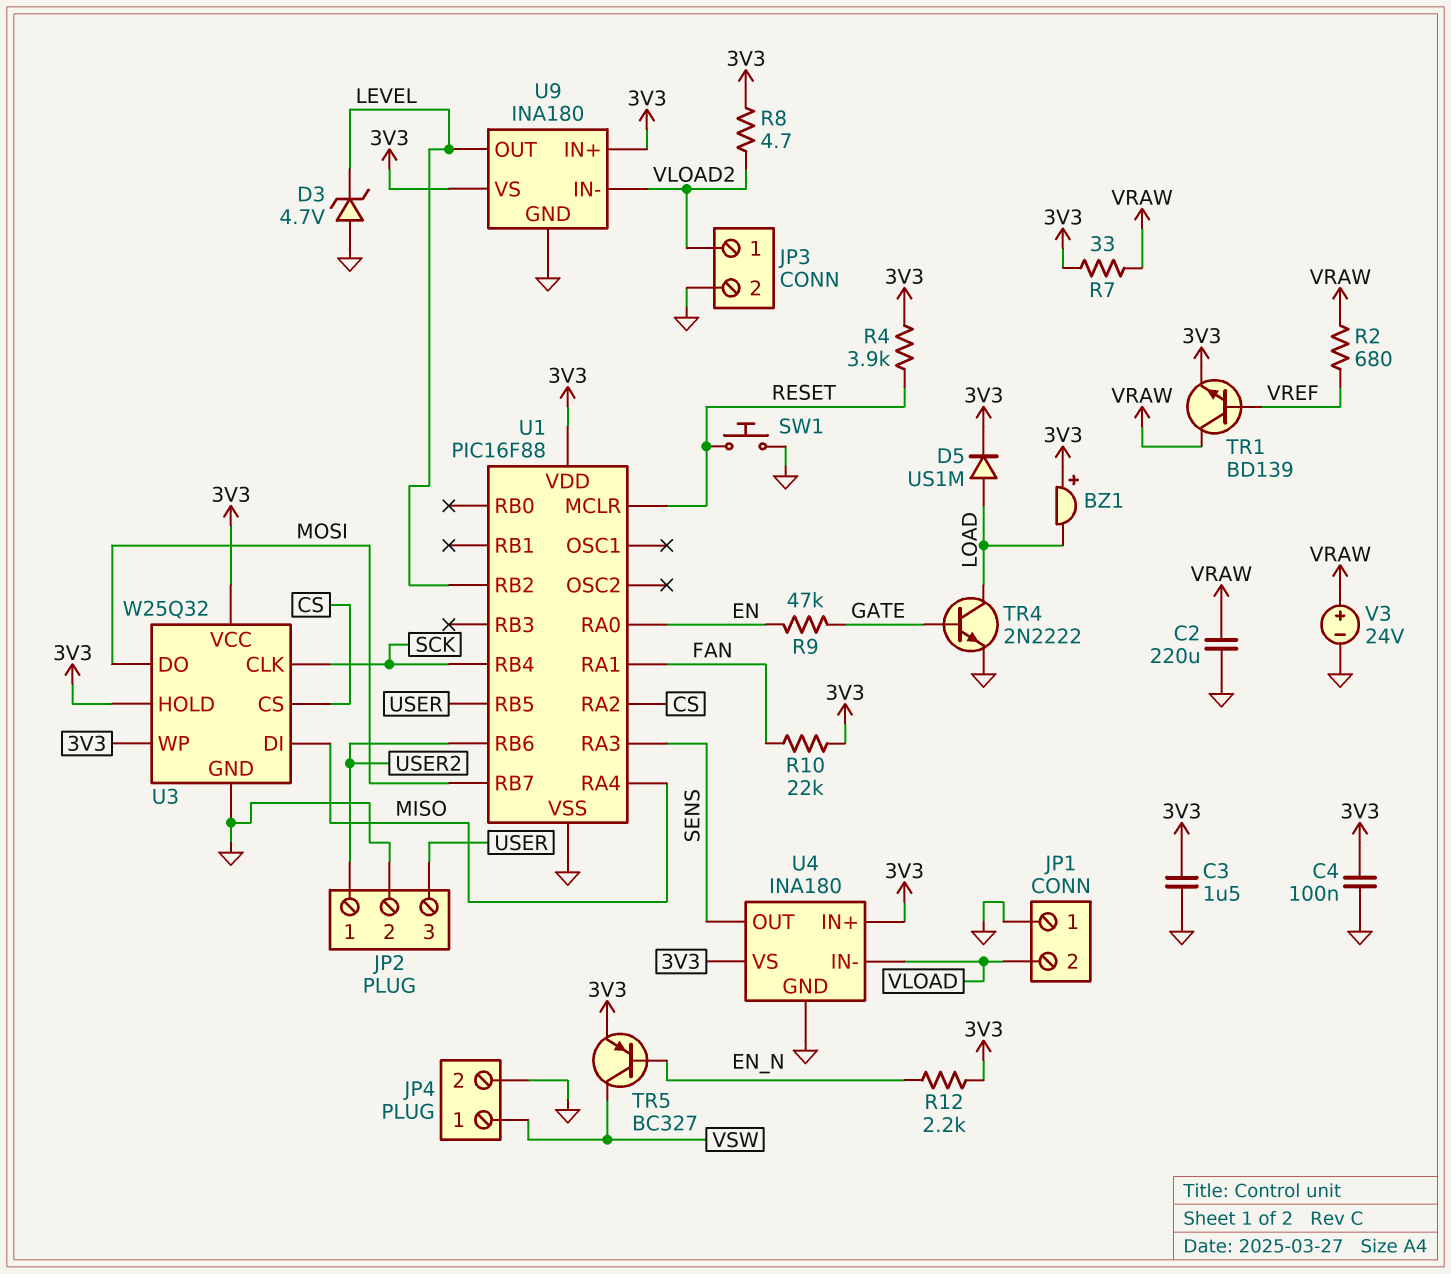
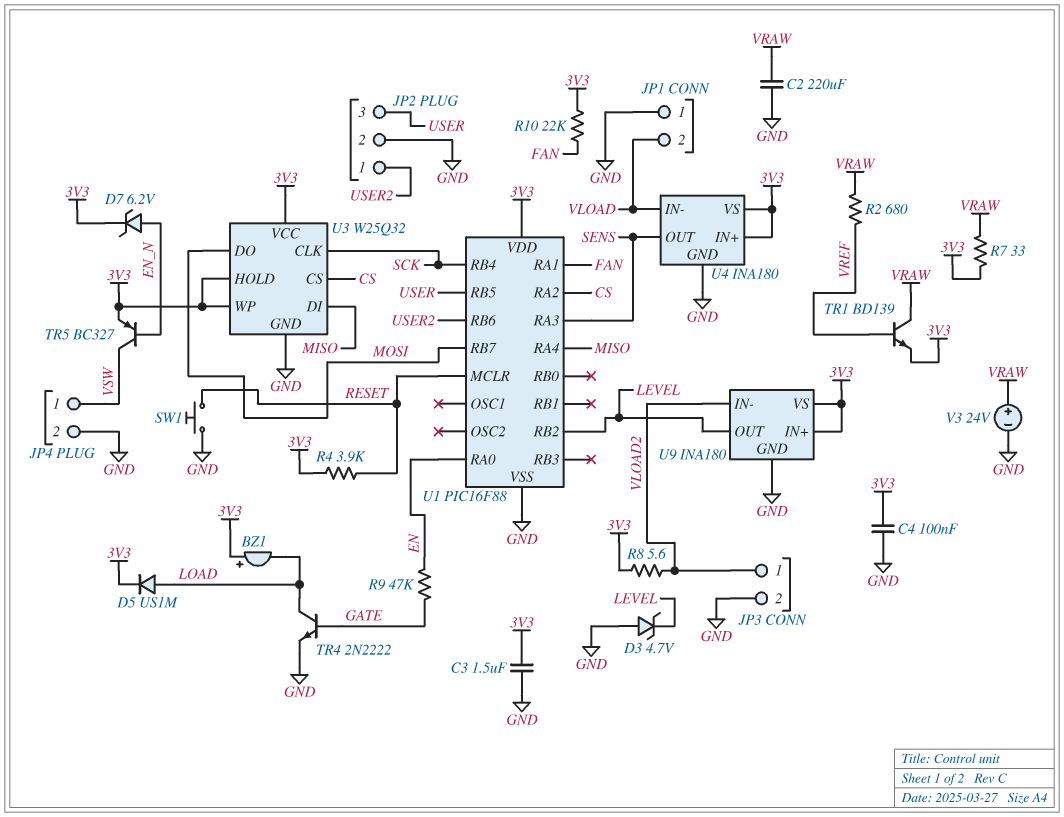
D7: none -> zener 6.2V (A EN_N, K 3V3)
R8: 4.7 (3V3, VLOAD2) -> 5.6 (3V3, VLOAD2)
R12: 2.2k (3V3, EN_N) -> none

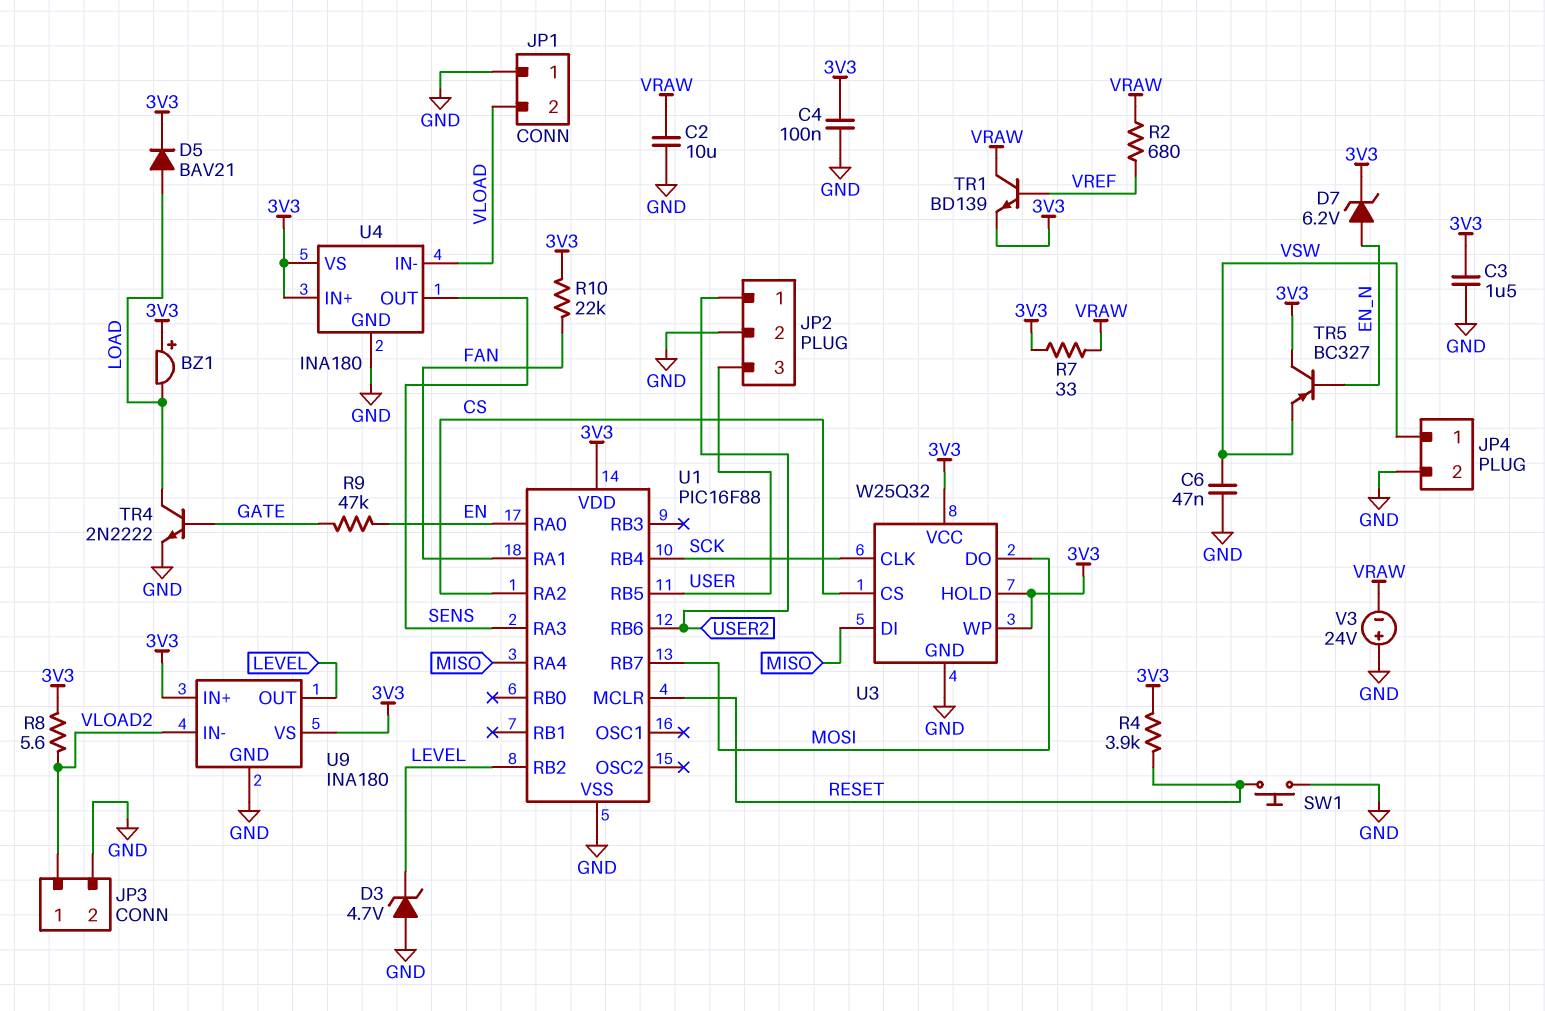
C2: 220uF (GND, VRAW) -> 10uF (GND, VRAW)
C6: none -> 47nF (GND, VSW)
D5: diode US1M (A LOAD, K 3V3) -> diode BAV21 (A LOAD, K 3V3)
TR5: PNP BC327 (B EN_N, C VSW, E 3V3) -> PNP BC327 (B EN_N, C 3V3, E VSW)
V3: 24V (plus VRAW, minus GND) -> 24V (plus GND, minus VRAW)

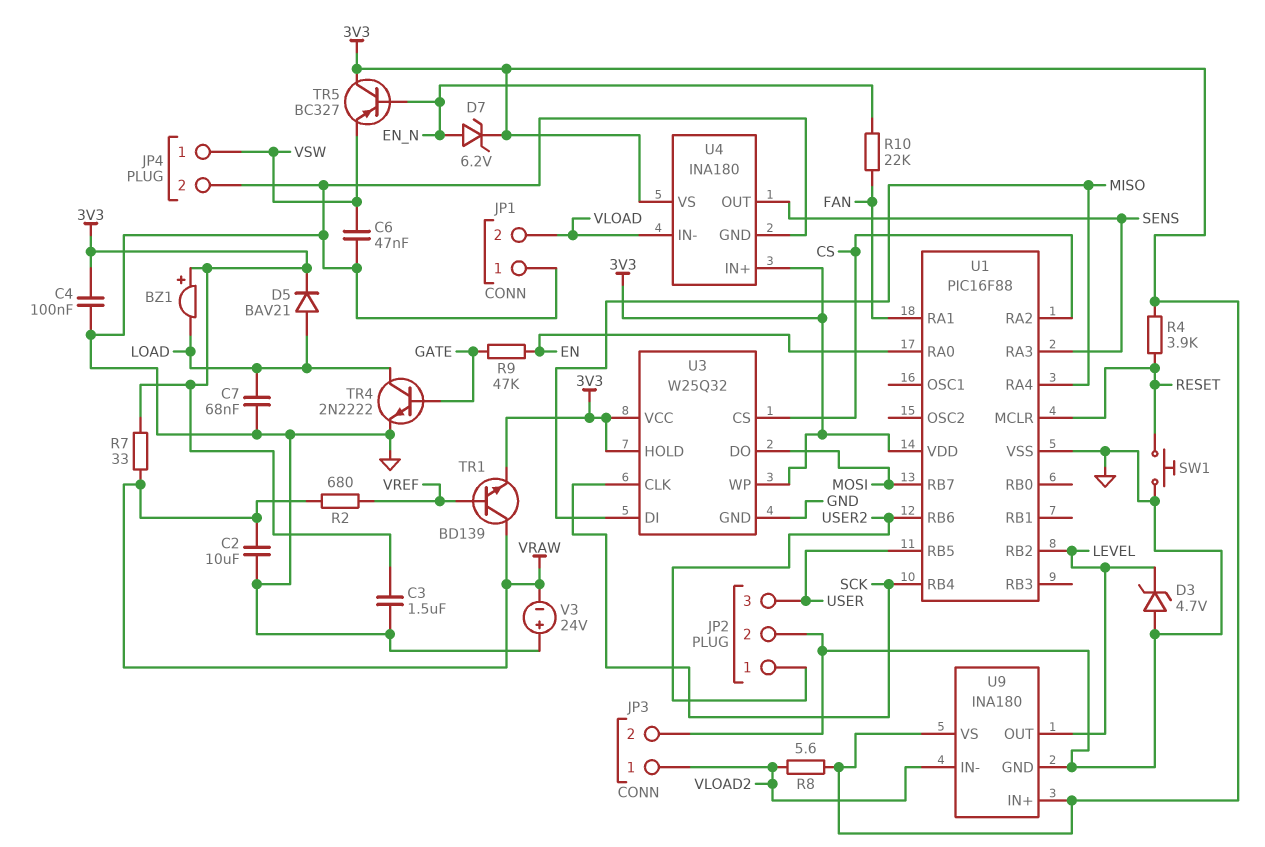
C7: none -> 68nF (GND, LOAD)
R10: 22k (3V3, FAN) -> 22k (EN_N, FAN)

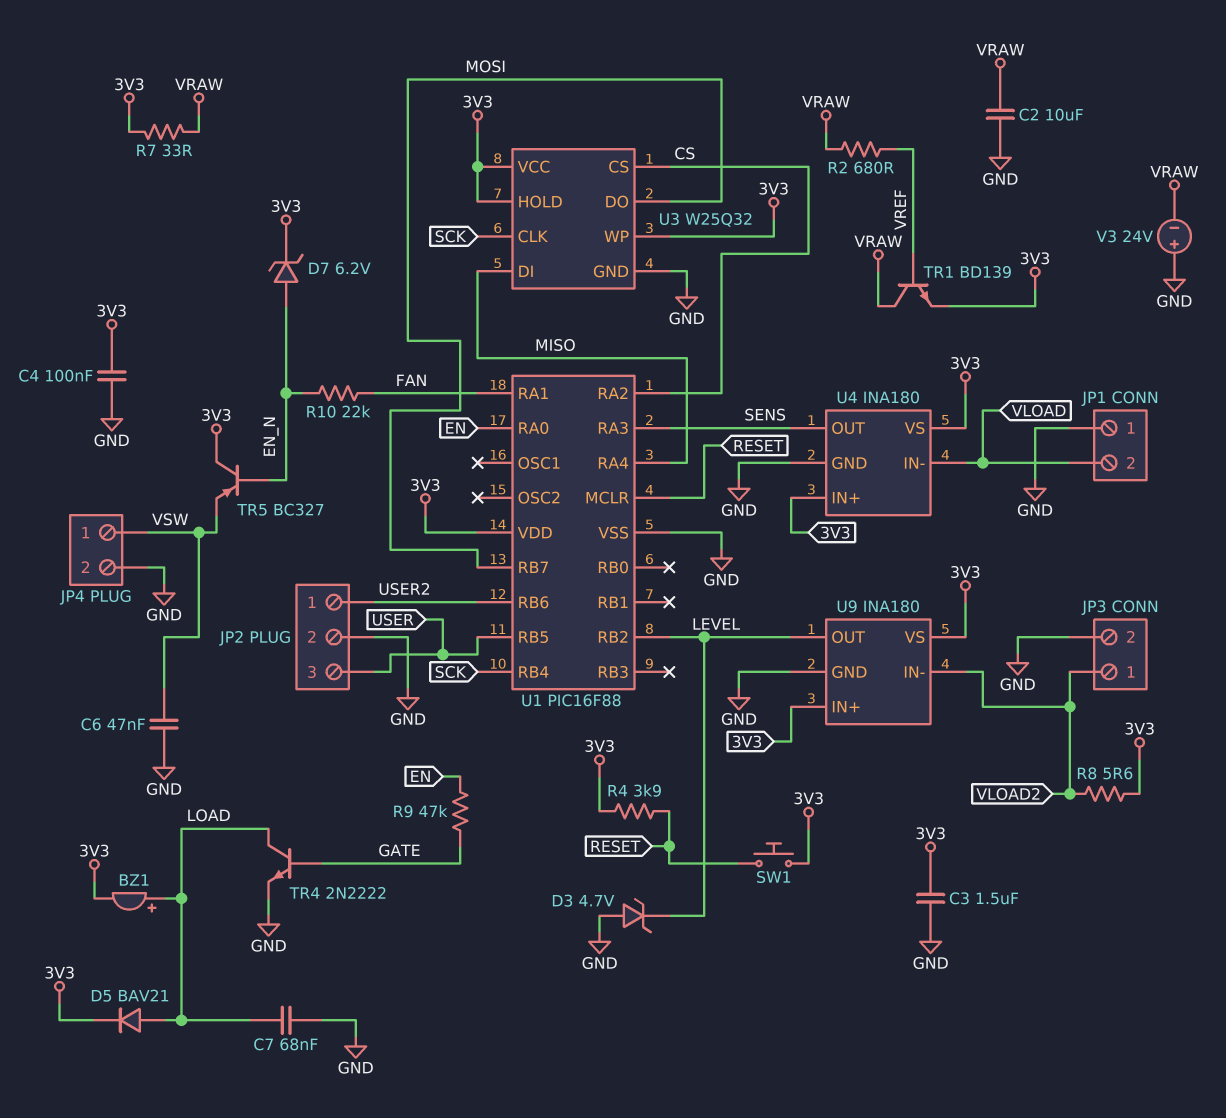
BZ1: buzzer (plus 3V3, minus LOAD) -> buzzer (plus LOAD, minus 3V3)
SW1: button (GND, RESET) -> button (3V3, RESET)

